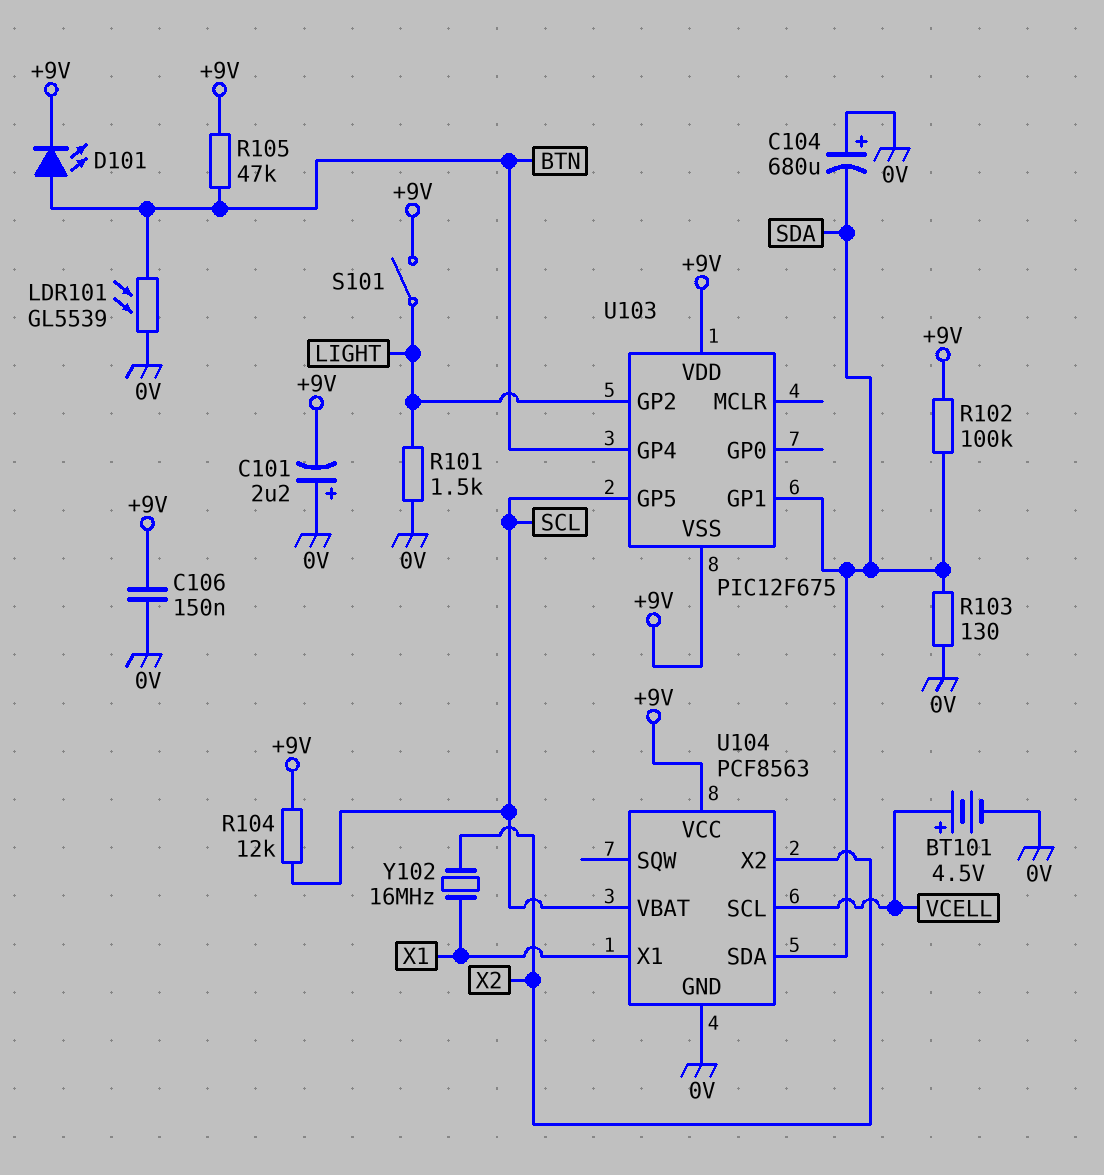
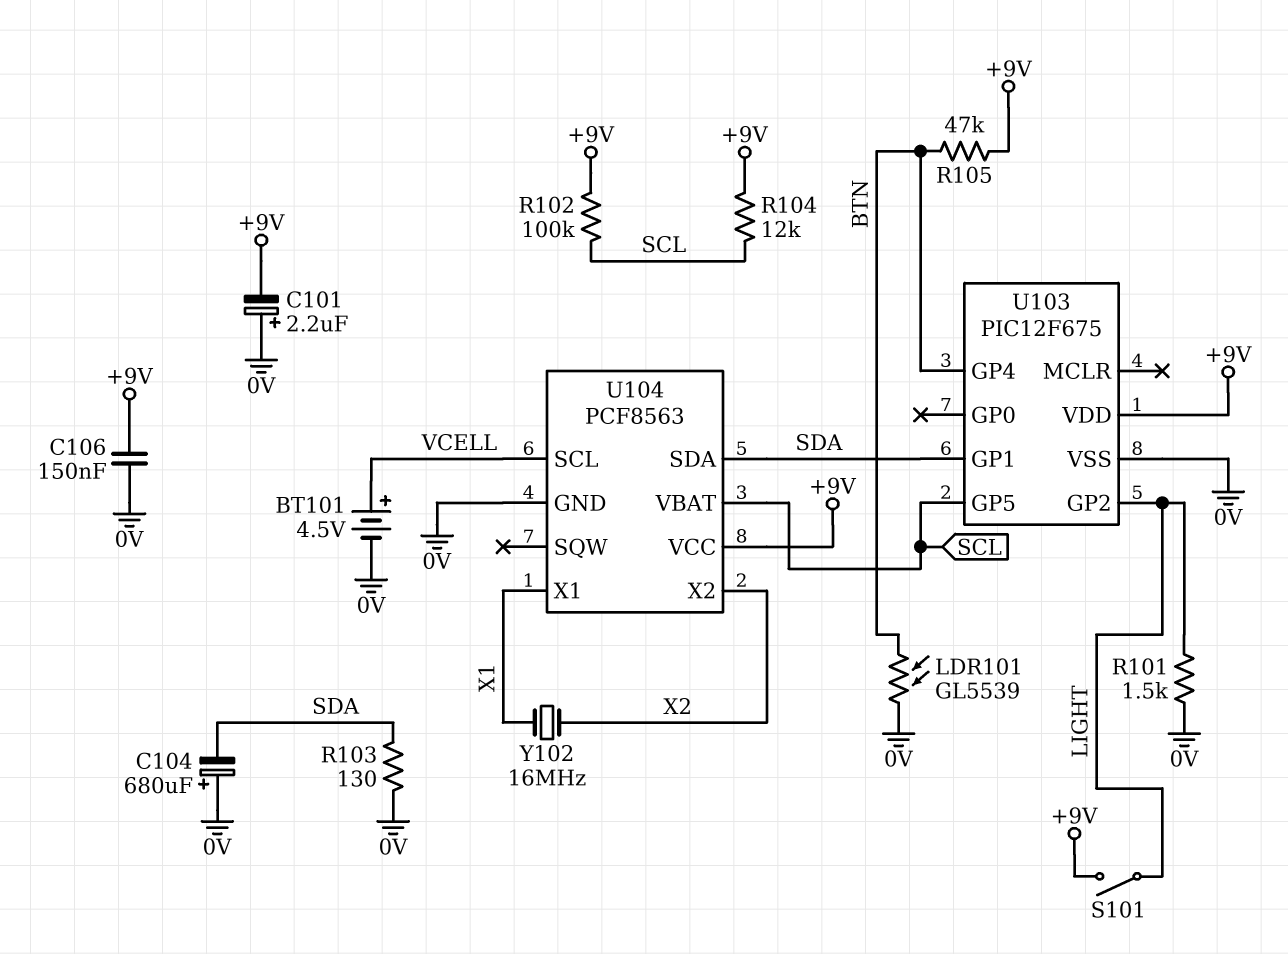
D101: LED (A BTN, K +9V) -> none
R102: 100k (+9V, SDA) -> 100k (+9V, SCL)
U103 pin VSS: +9V -> 0V

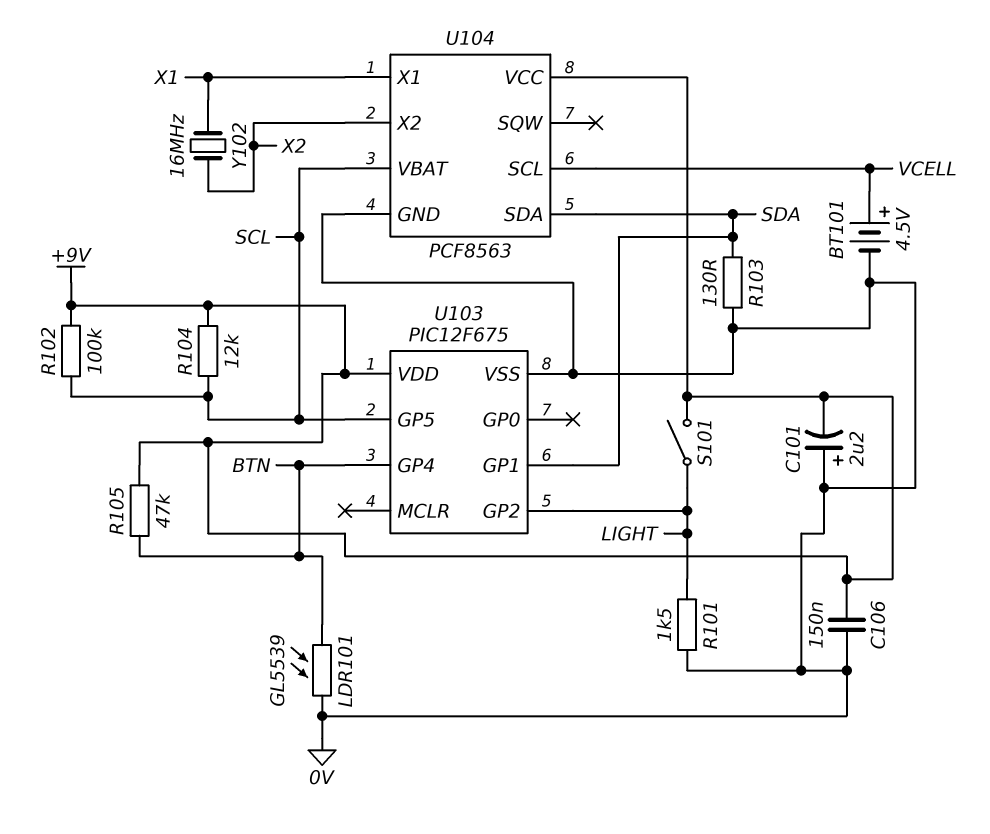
C104: 680uF (plus 0V, minus SDA) -> none

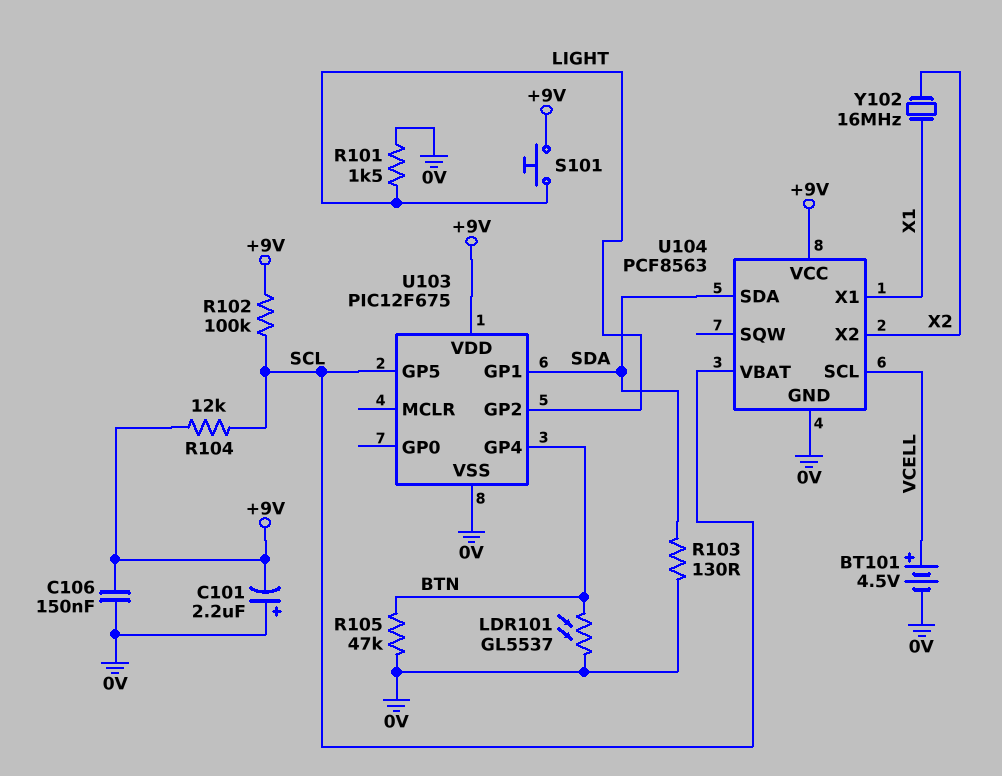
LDR101: GL5539 (0V, BTN) -> GL5537 (0V, BTN)
R105: 47k (+9V, BTN) -> 47k (0V, BTN)
S101: switch (+9V, LIGHT) -> button (+9V, LIGHT)

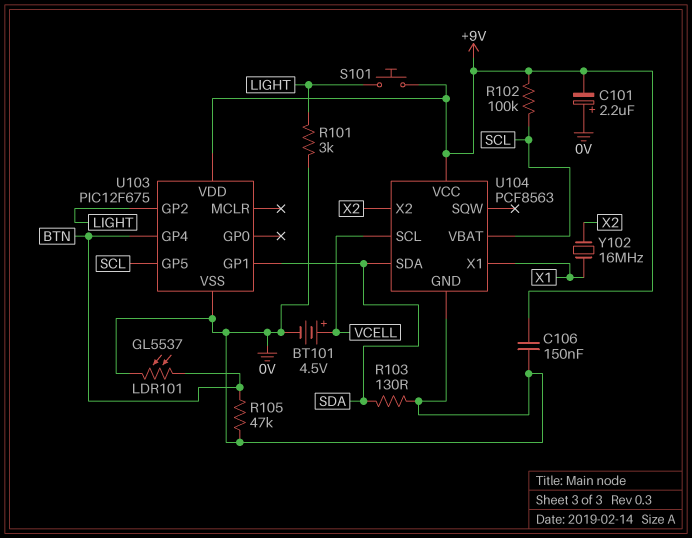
R101: 1.5k (0V, LIGHT) -> 3k (0V, LIGHT)
R104: 12k (+9V, SCL) -> none

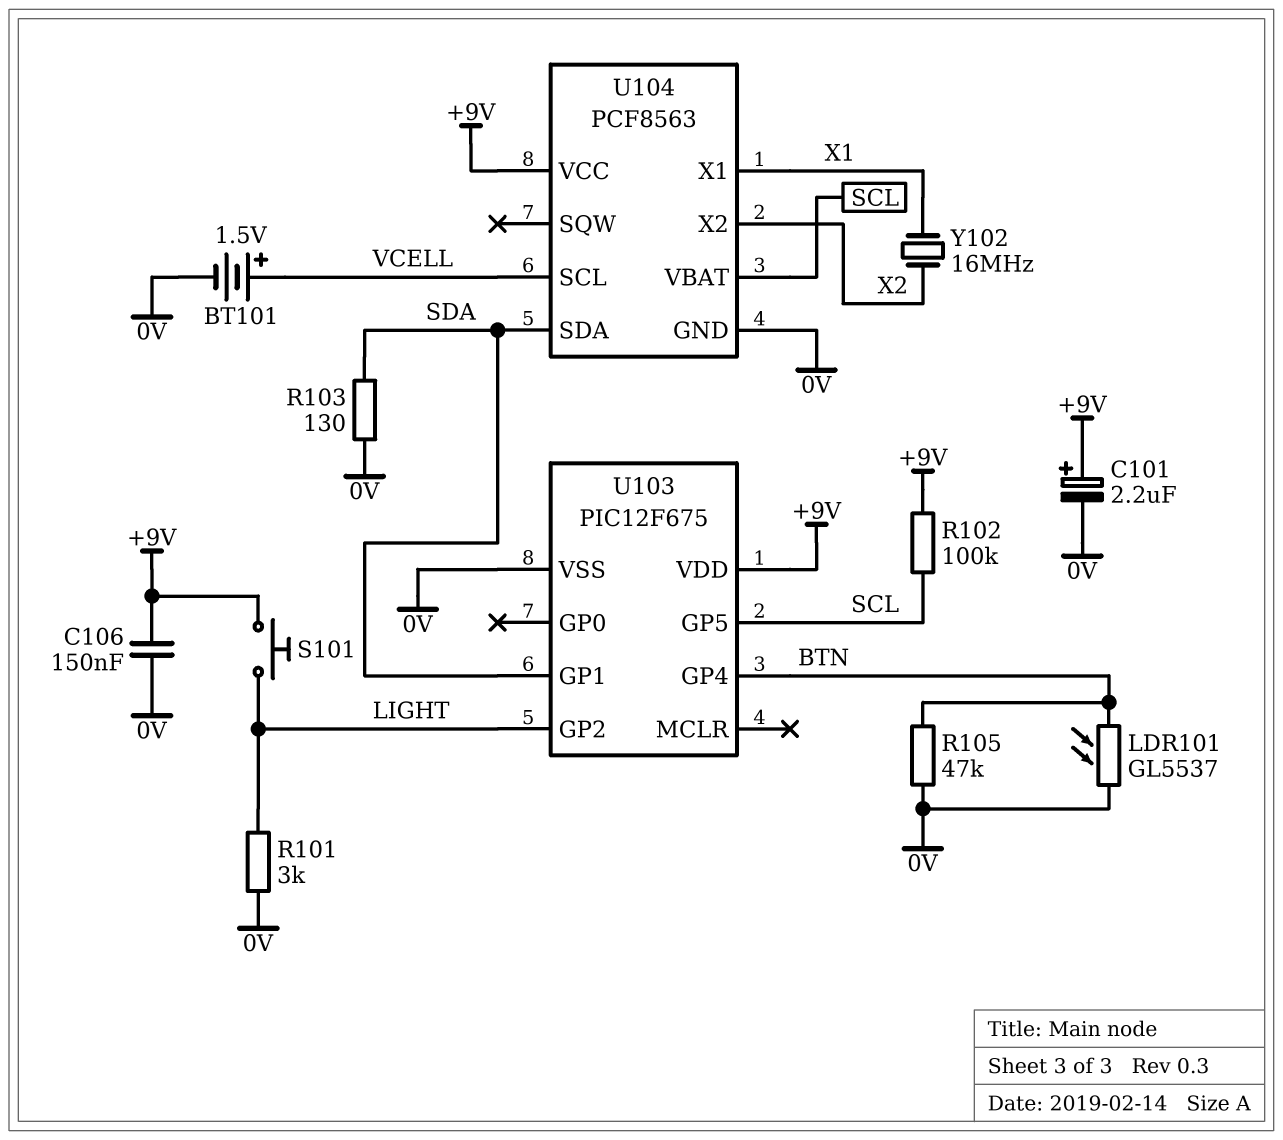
BT101: 4.5V (plus VCELL, minus 0V) -> 1.5V (plus VCELL, minus 0V)
C101: 2.2uF (plus 0V, minus +9V) -> 2.2uF (plus +9V, minus 0V)

